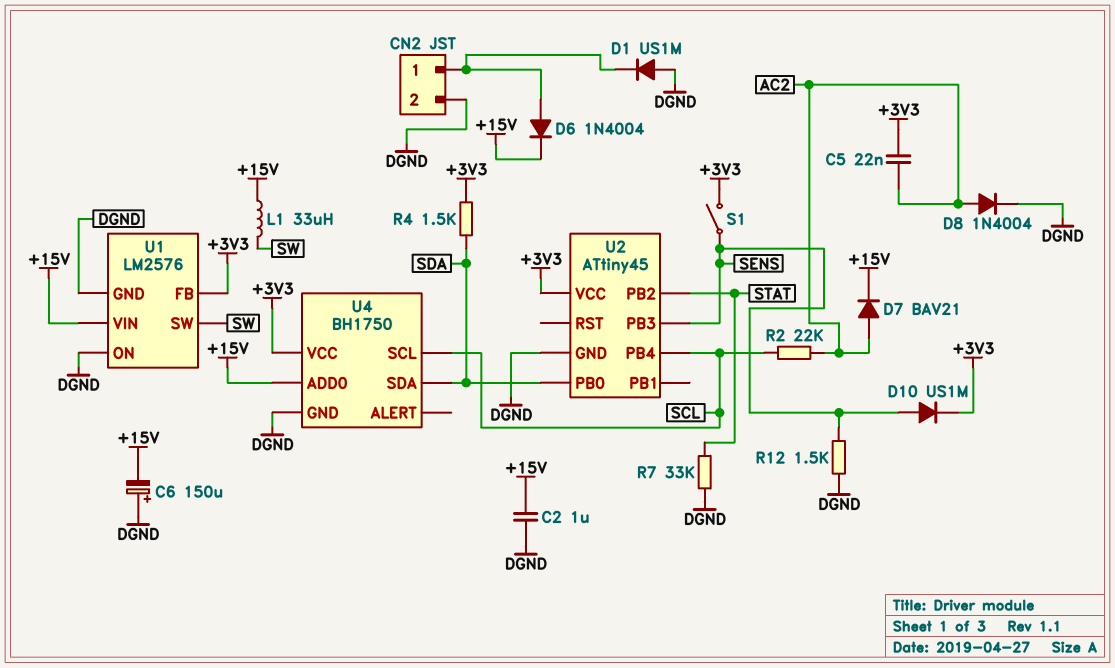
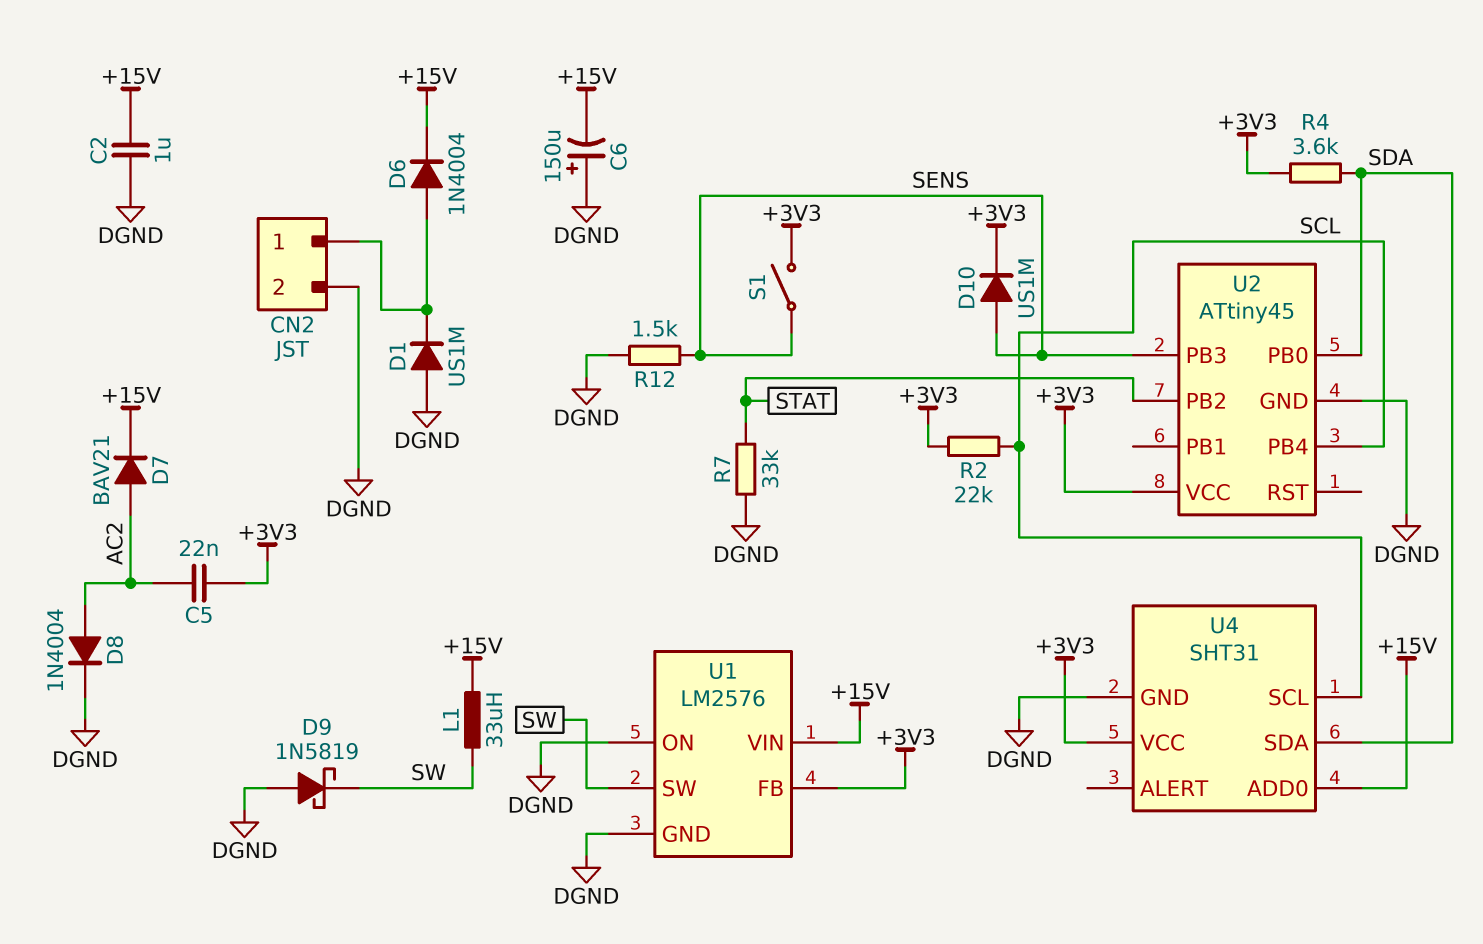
D9: none -> schottky 1N5819 (A DGND, K SW)
R2: 22k (AC2, SCL) -> 22k (+3V3, SCL)
R4: 1.5k (+3V3, SDA) -> 3.6k (+3V3, SDA)
U4: BH1750 -> SHT31

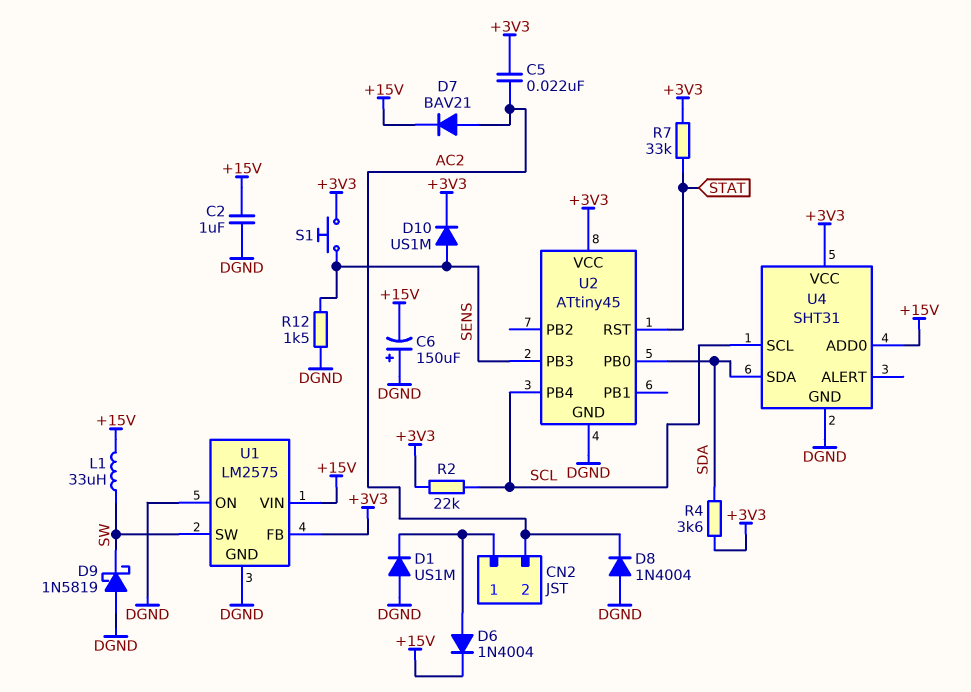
CN2 pin 2: DGND -> AC2
D8: diode 1N4004 (A AC2, K DGND) -> diode 1N4004 (A DGND, K AC2)
R7: 33k (DGND, STAT) -> 33k (+3V3, STAT)
S1: switch (+3V3, SENS) -> button (+3V3, SENS)
U1: LM2576 -> LM2575
U2 pin PB2: STAT -> none
U2 pin RST: none -> STAT

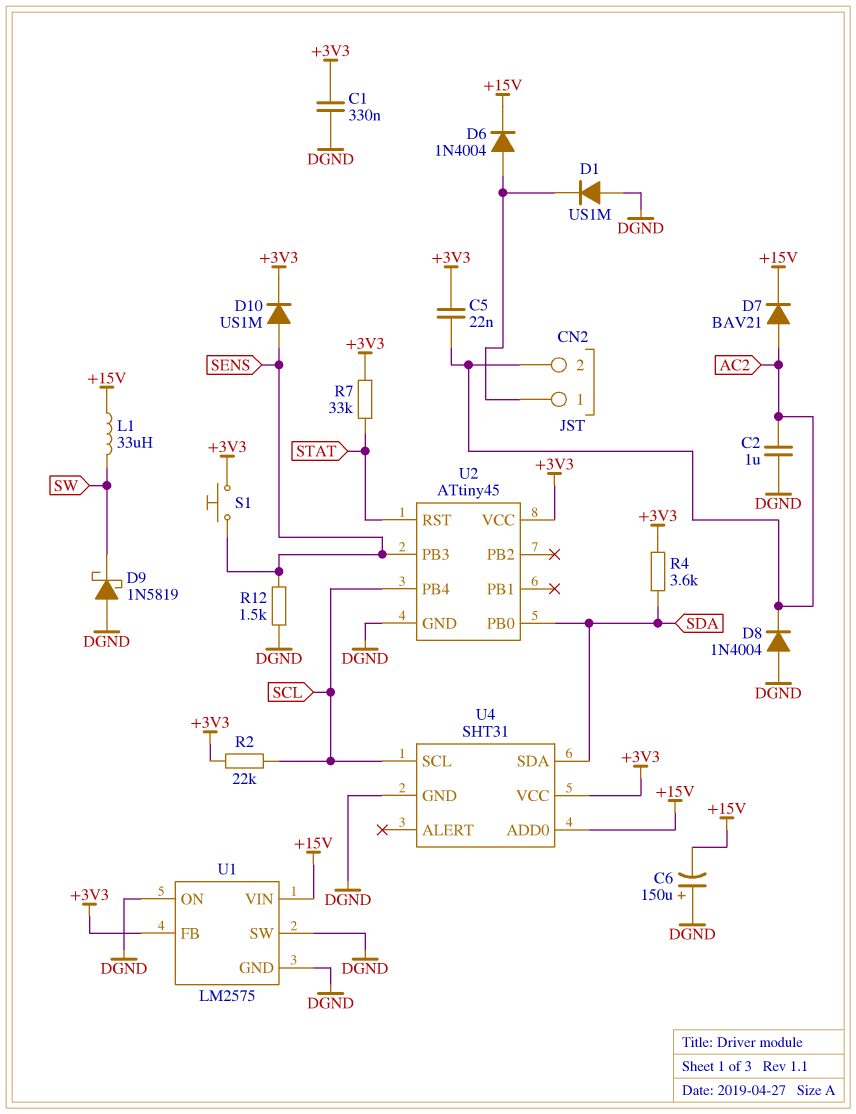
C1: none -> 330nF (+3V3, DGND)
C2: 1uF (+15V, DGND) -> 1uF (AC2, DGND)
U1 pin SW: SW -> DGND

